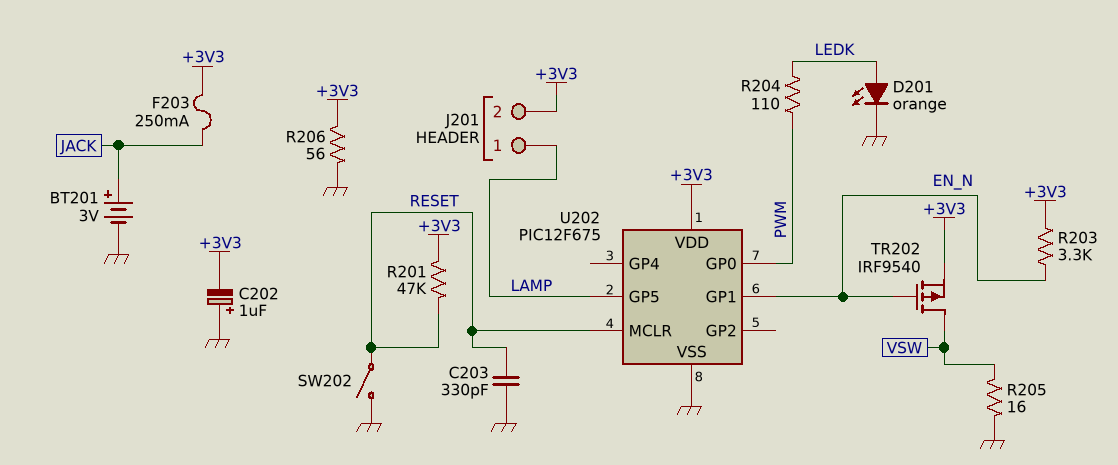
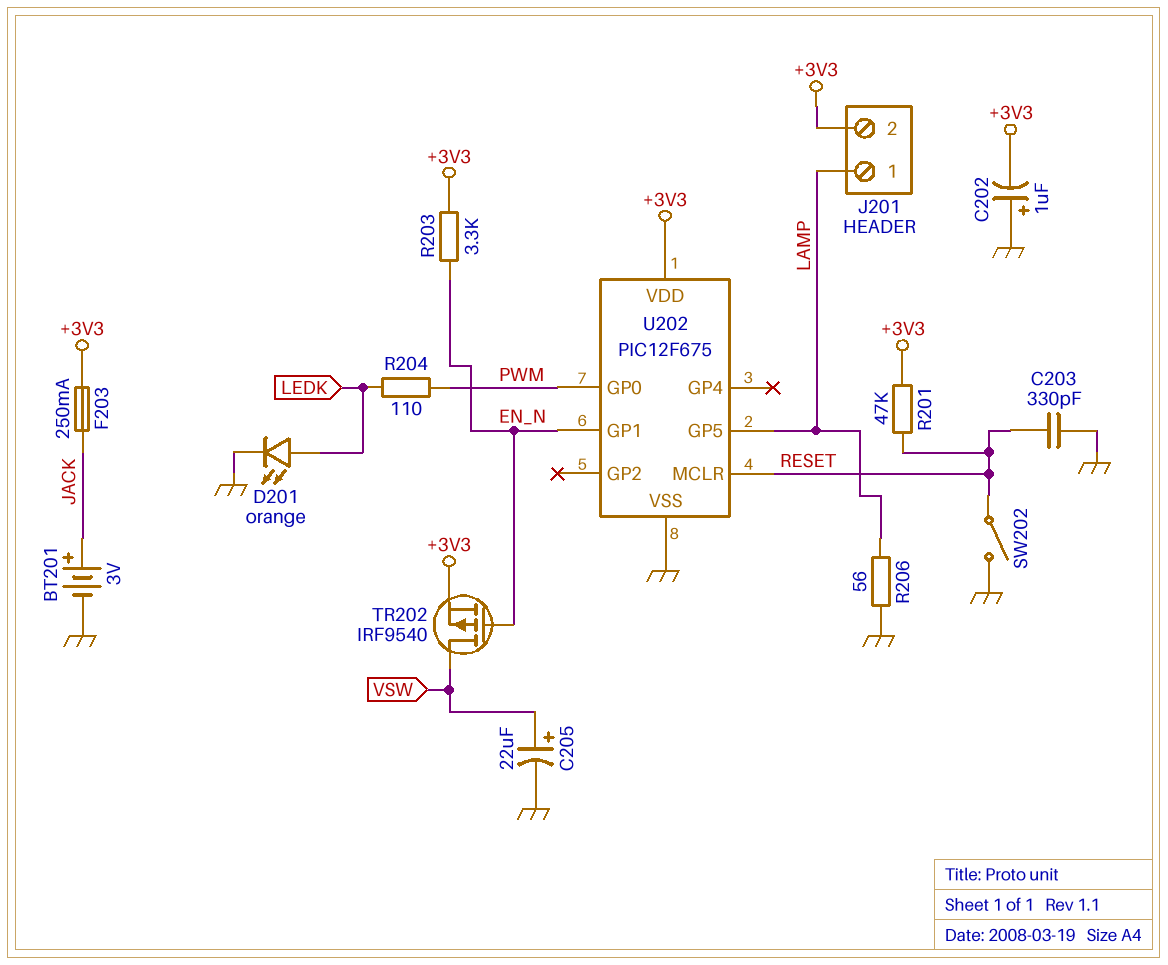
C205: none -> 22uF (plus VSW, minus GND)
R205: 16 (GND, VSW) -> none
R206: 56 (+3V3, GND) -> 56 (GND, LAMP)

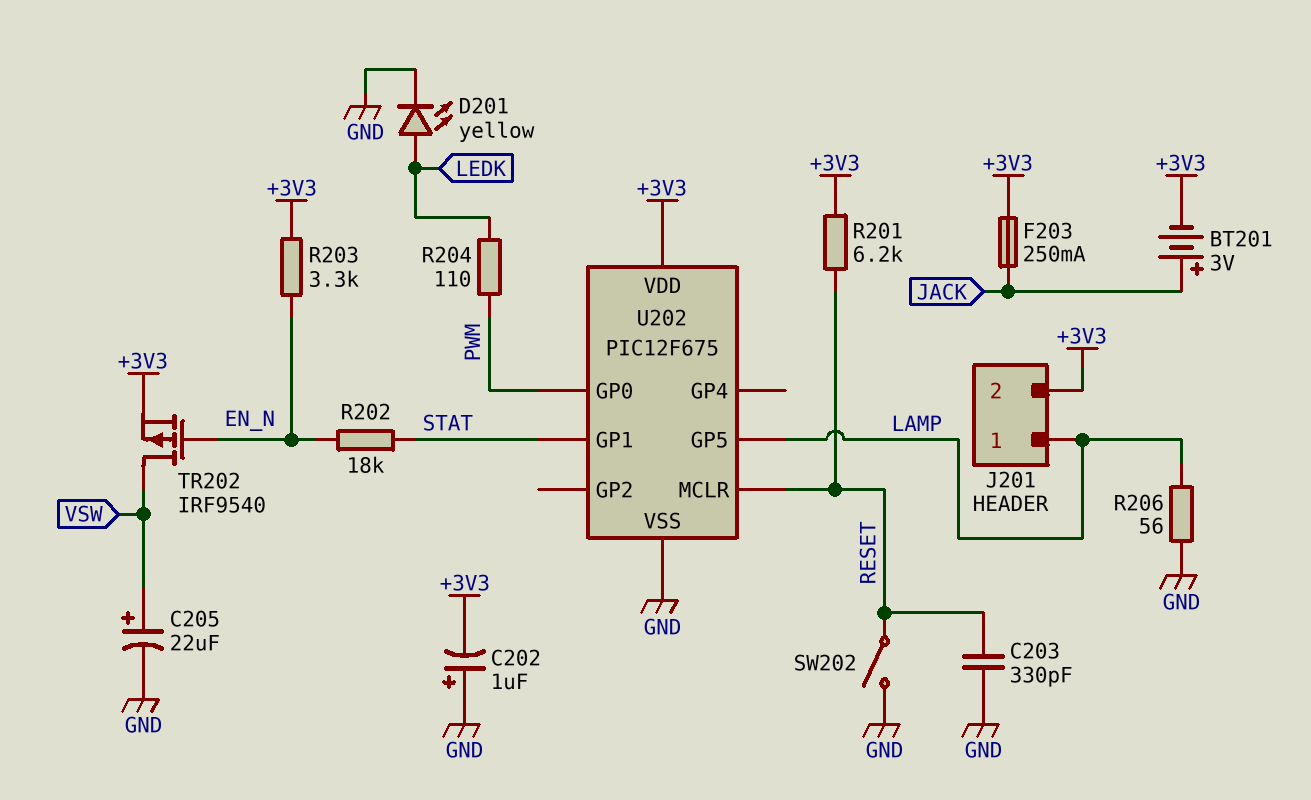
BT201: 3V (plus JACK, minus GND) -> 3V (plus JACK, minus +3V3)
D201: LED orange (A LEDK, K GND) -> LED yellow (A LEDK, K GND)
R201: 47k (+3V3, RESET) -> 6.2k (+3V3, RESET)
R202: none -> 18k (EN_N, STAT)
U202 pin GP1: EN_N -> STAT

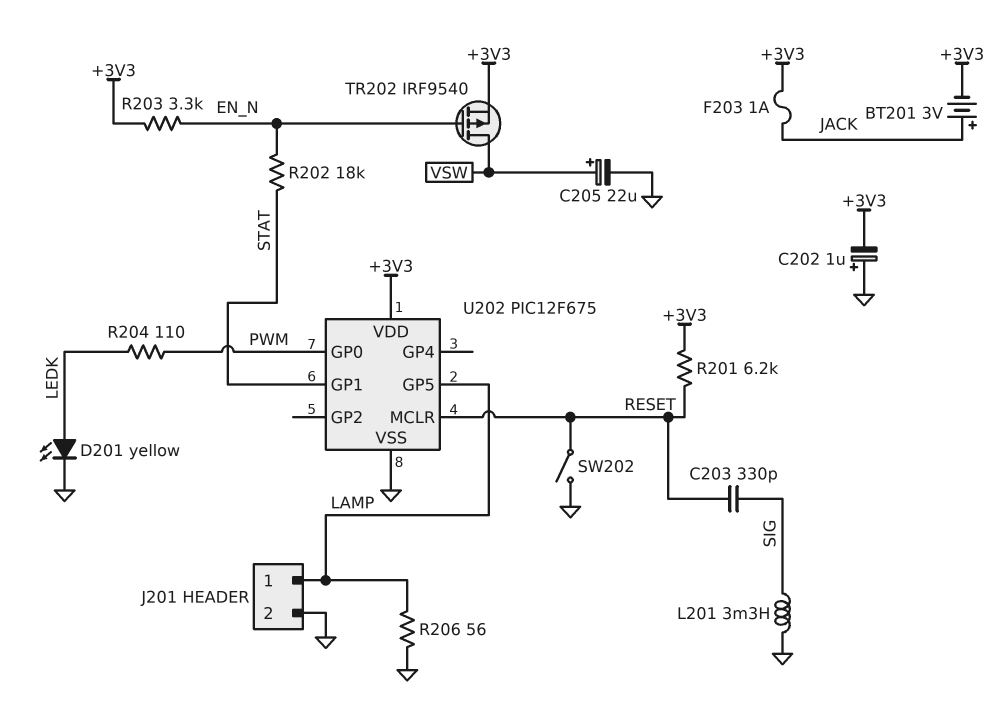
C203: 330pF (GND, RESET) -> 330pF (RESET, SIG)
F203: 250mA (+3V3, JACK) -> 1A (+3V3, JACK)
J201 pin 2: +3V3 -> GND
L201: none -> 3.3mH (GND, SIG)

